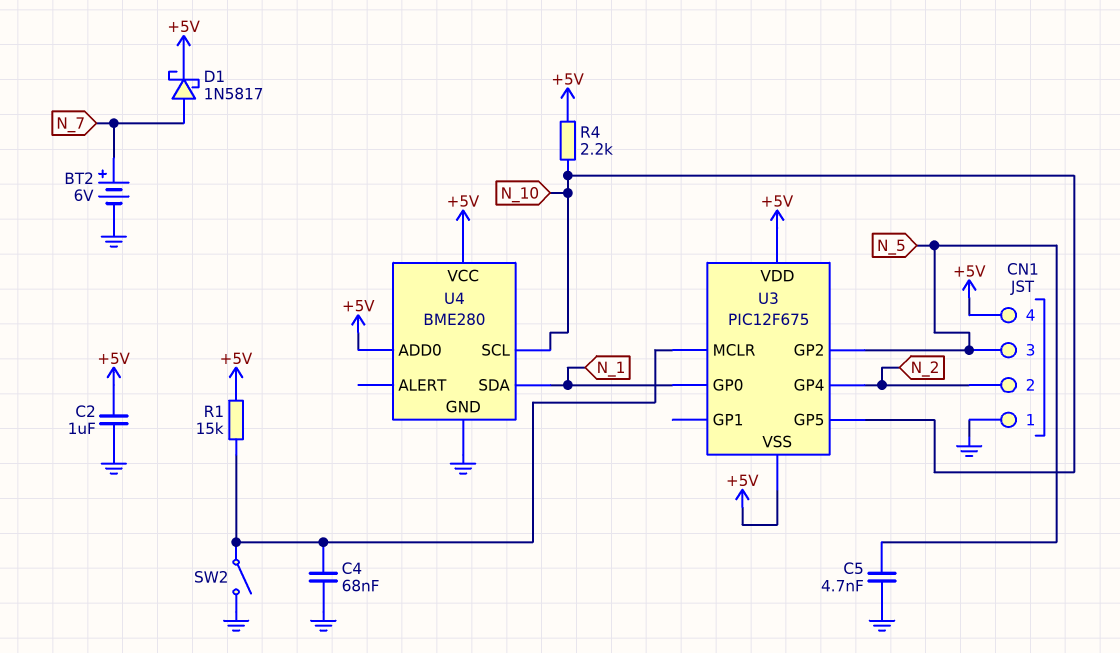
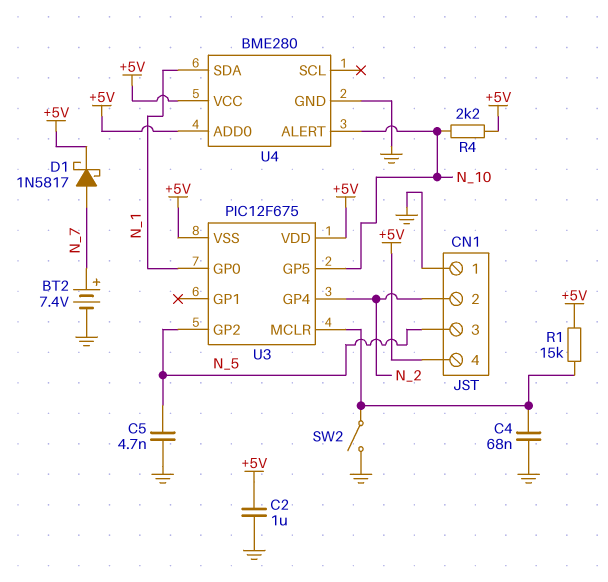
BT2: 6V (plus N_7, minus GND) -> 7.4V (plus N_7, minus GND)
U4 pin ALERT: none -> N_10
U4 pin SCL: N_10 -> none

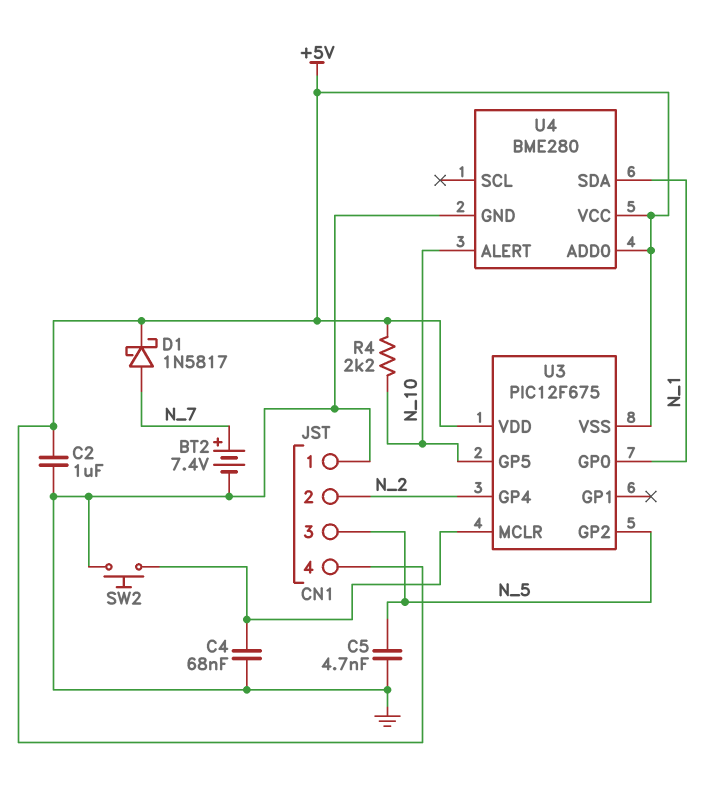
R1: 15k (+5V, U3/MCLR) -> none
SW2: switch (GND, U3/MCLR) -> button (GND, U3/MCLR)

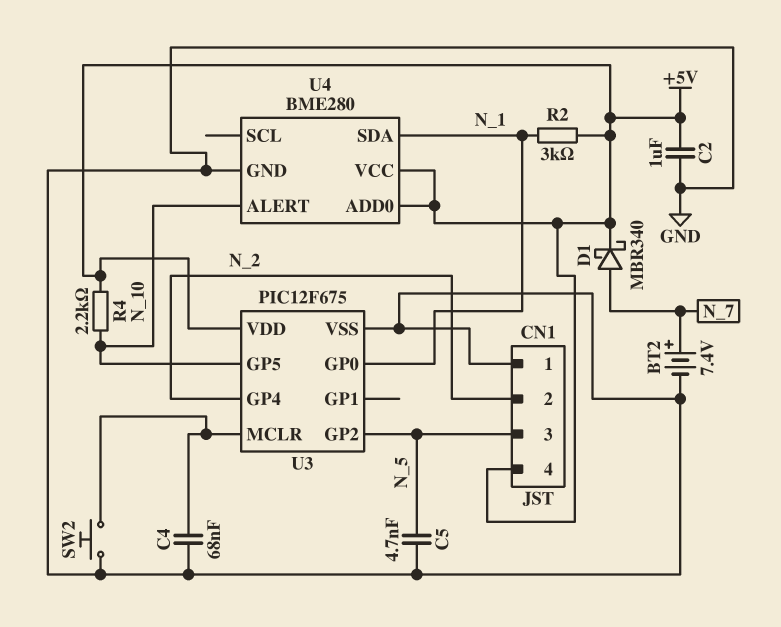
D1: schottky 1N5817 (A N_7, K +5V) -> schottky MBR340 (A N_7, K +5V)
R2: none -> 3k (+5V, N_1)
U3 pin VSS: +5V -> GND

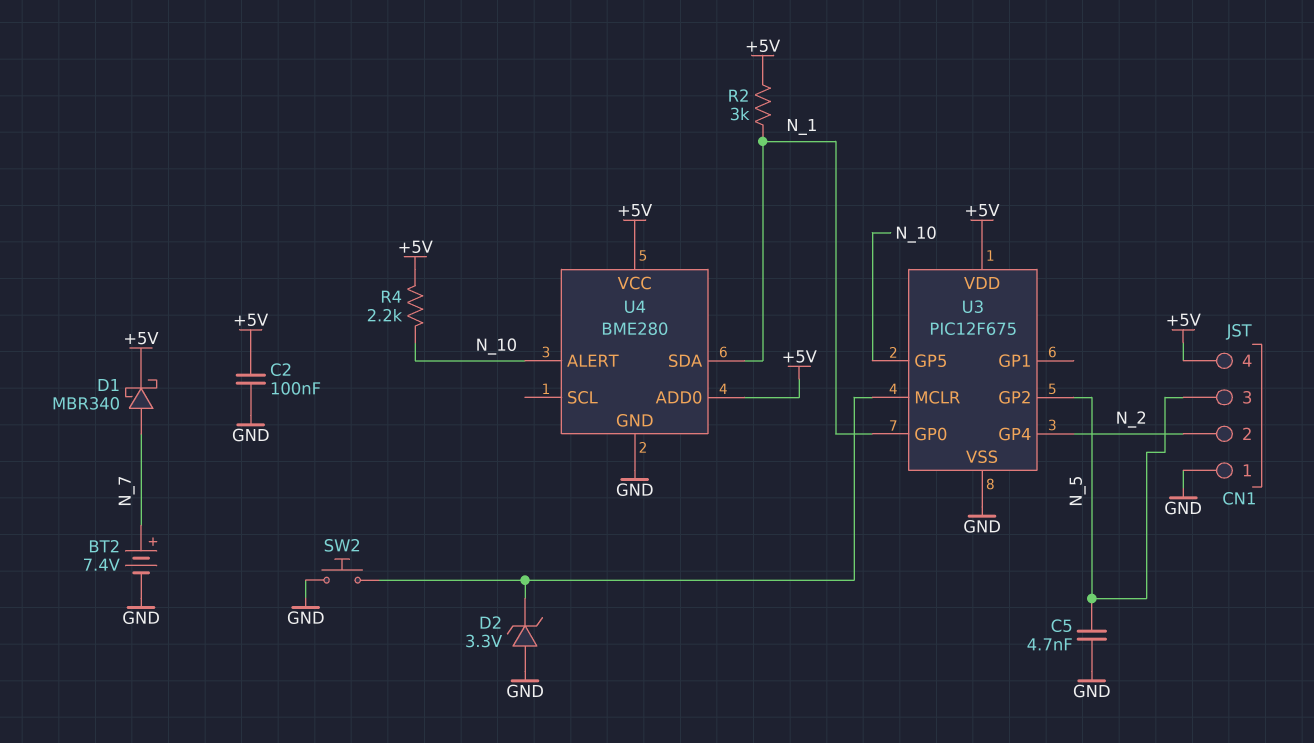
C2: 1uF (+5V, GND) -> 100nF (+5V, GND)
C4: 68nF (GND, U3/MCLR) -> none
D2: none -> zener 3.3V (A GND, K U3/MCLR)

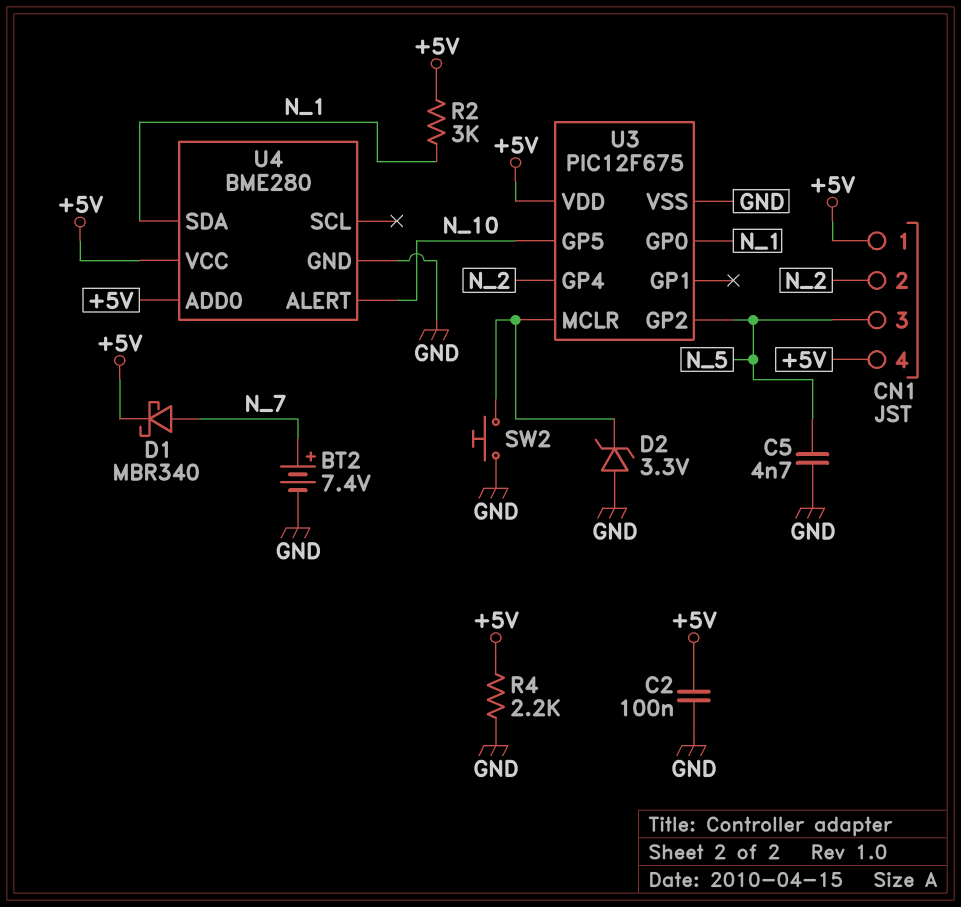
CN1 pin 1: GND -> +5V
R4: 2.2k (+5V, N_10) -> 2.2k (+5V, GND)

